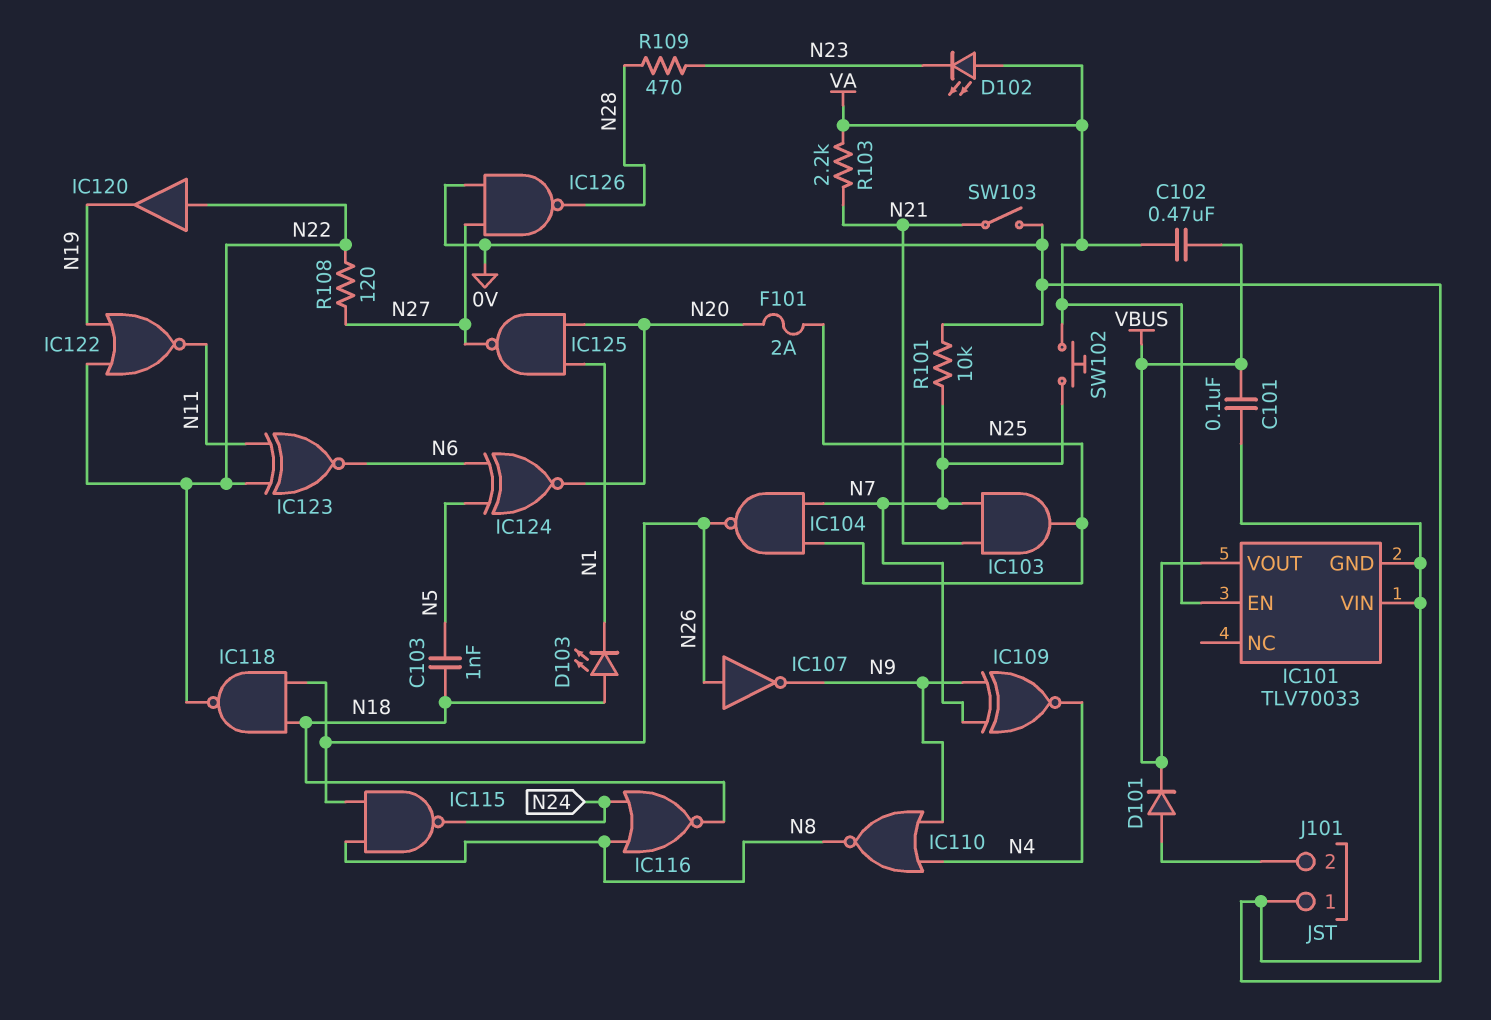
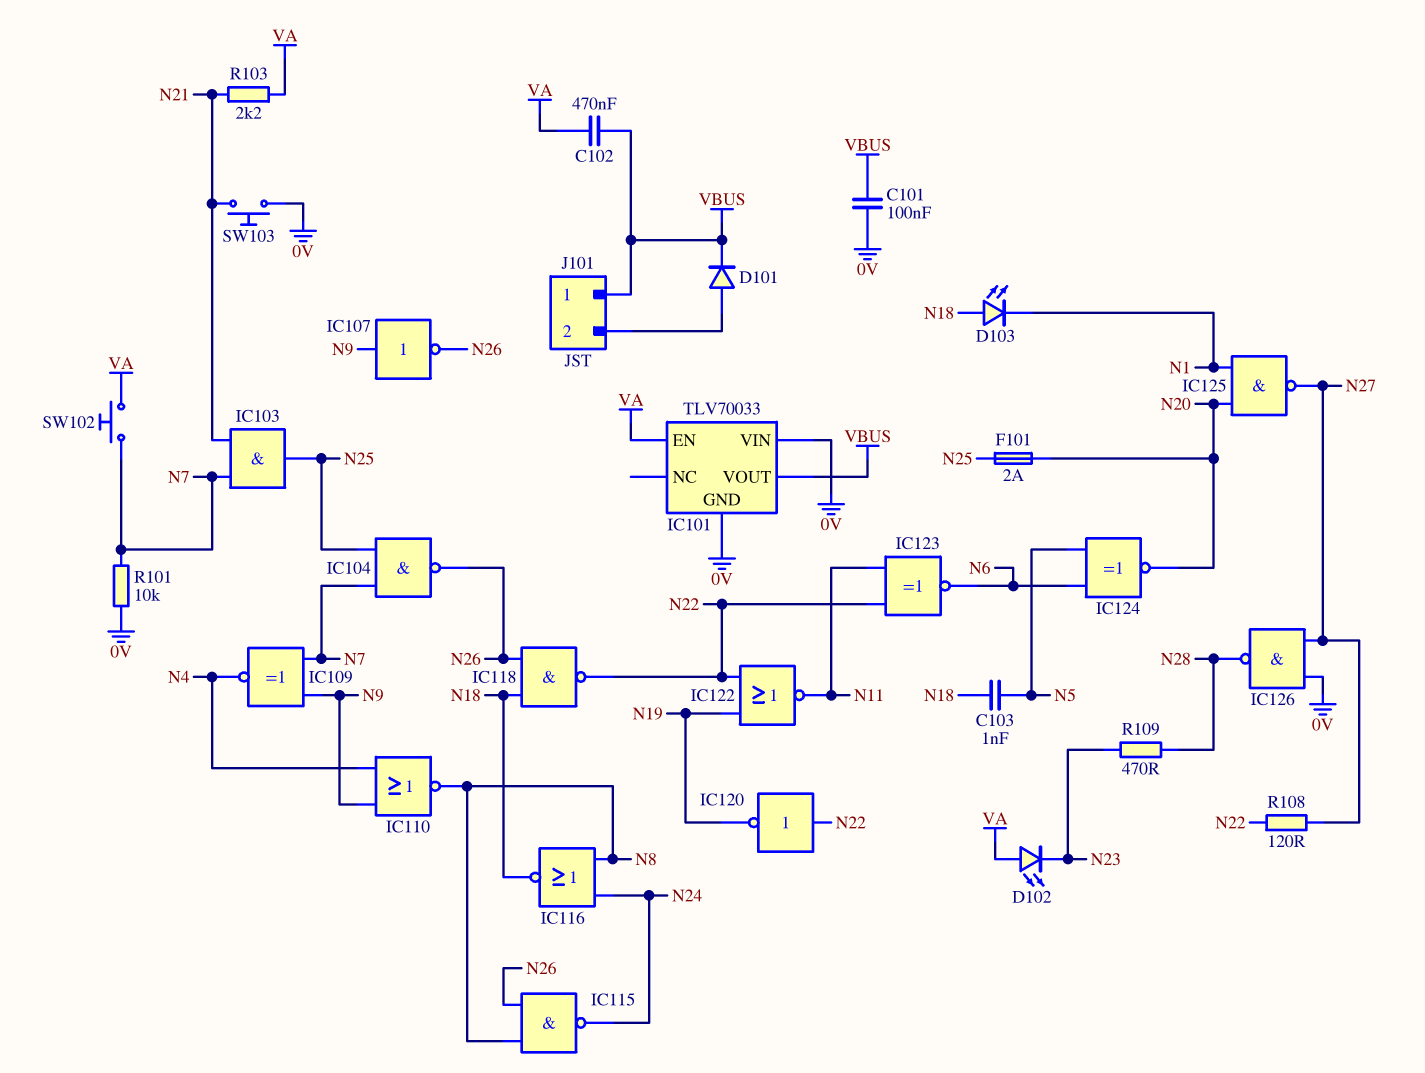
IC107: NOT (in N26, out N9) -> NOT (in N9, out N26)
IC120: buffer (in N22, out N19) -> NOT (in N22, out N19)
J101 pin 1: 0V -> VBUS
SW103: switch (0V, N21) -> button (0V, N21)

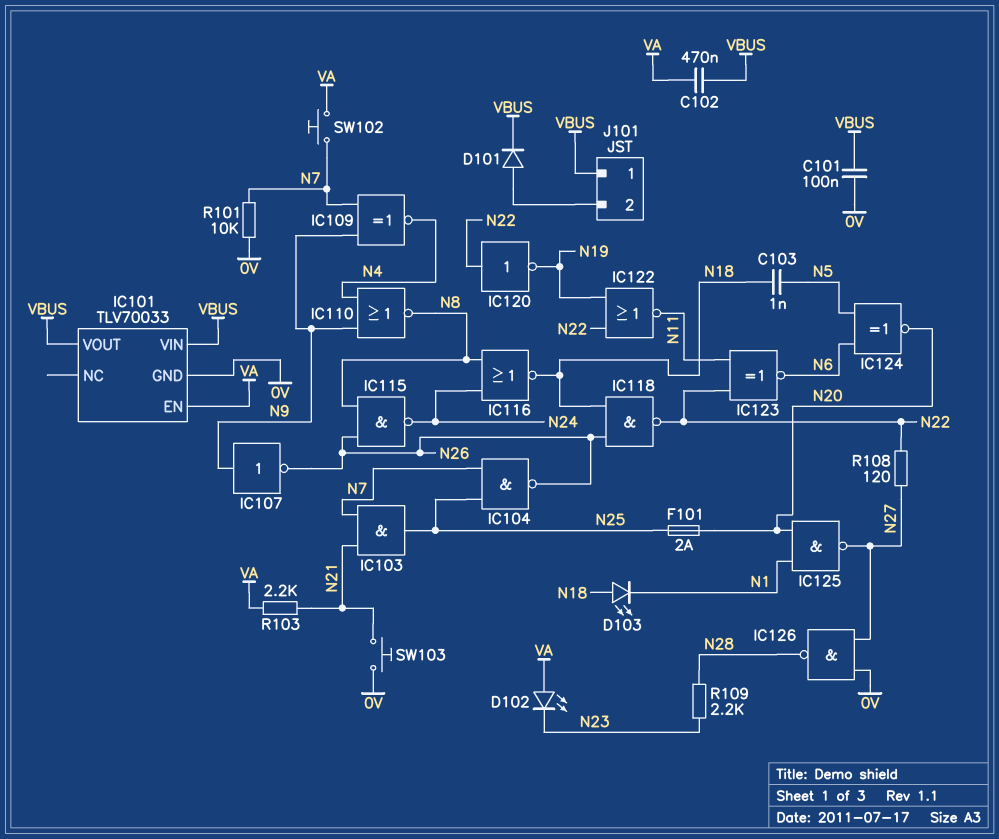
IC101 pin VIN: 0V -> VBUS
R109: 470 (N23, N28) -> 2.2k (N23, N28)

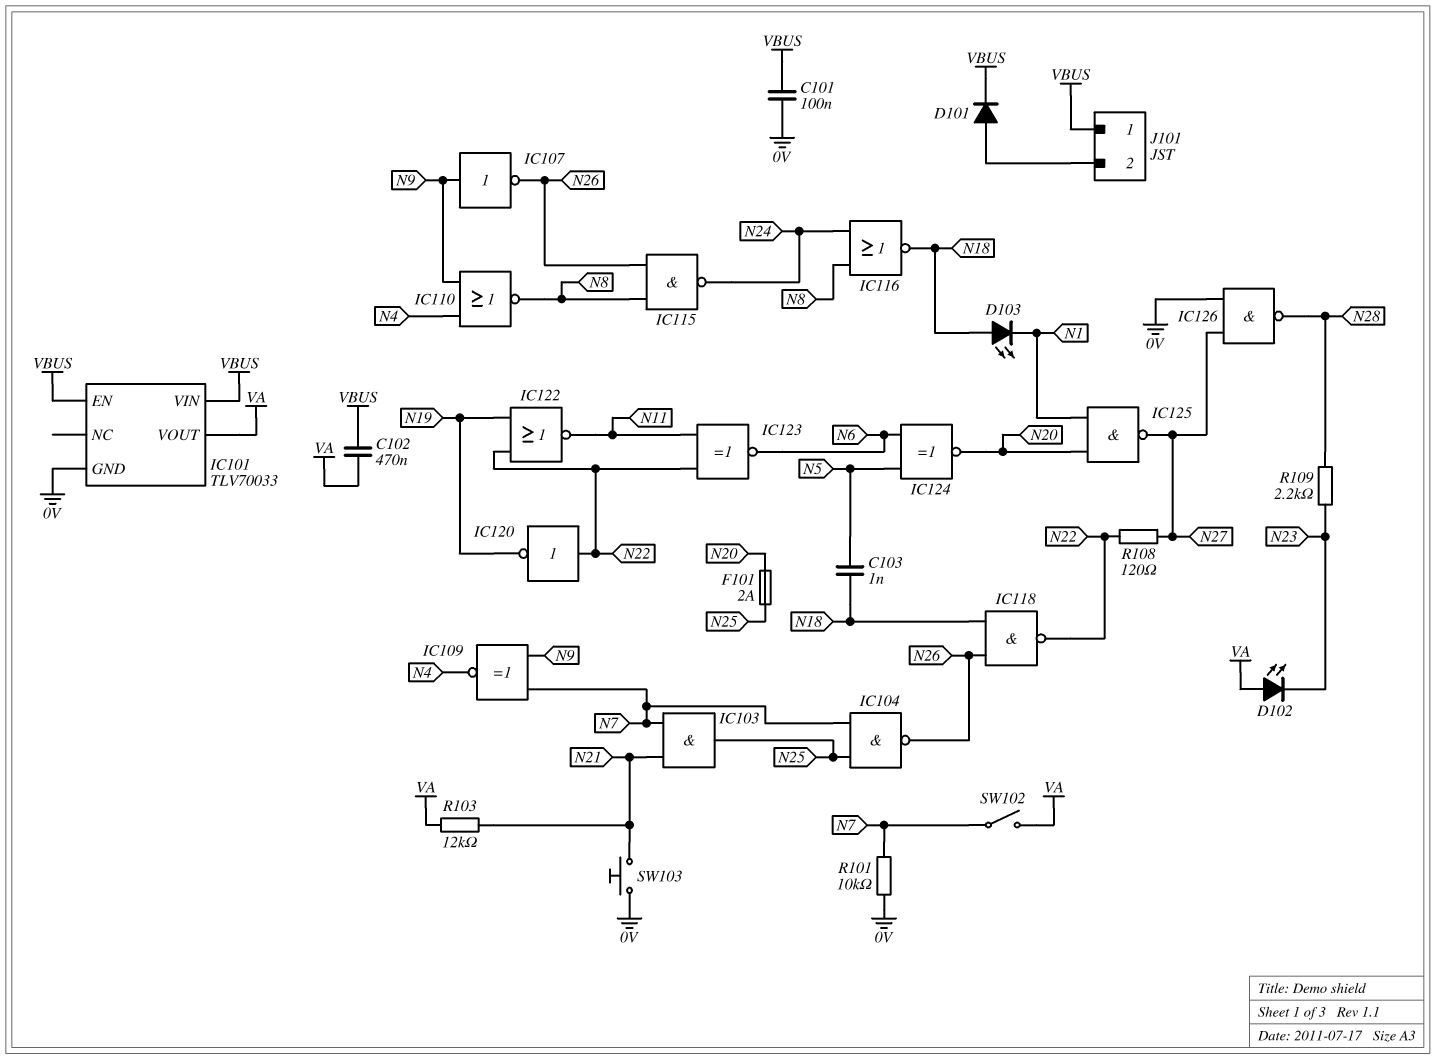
IC101 pin EN: VA -> VBUS
IC101 pin VOUT: VBUS -> VA
R103: 2.2k (N21, VA) -> 12k (N21, VA)
SW102: button (N7, VA) -> switch (N7, VA)

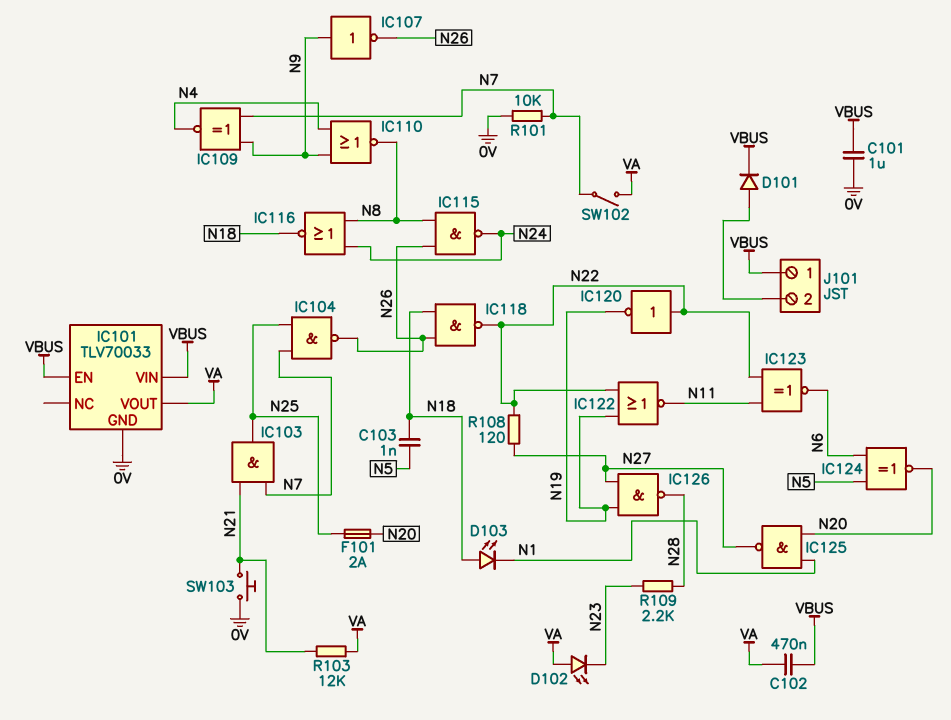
C101: 100nF (0V, VBUS) -> 1uF (0V, VBUS)
IC126: NAND (in 0V, in N27, out N28) -> NAND (in N19, in N27, out N28)

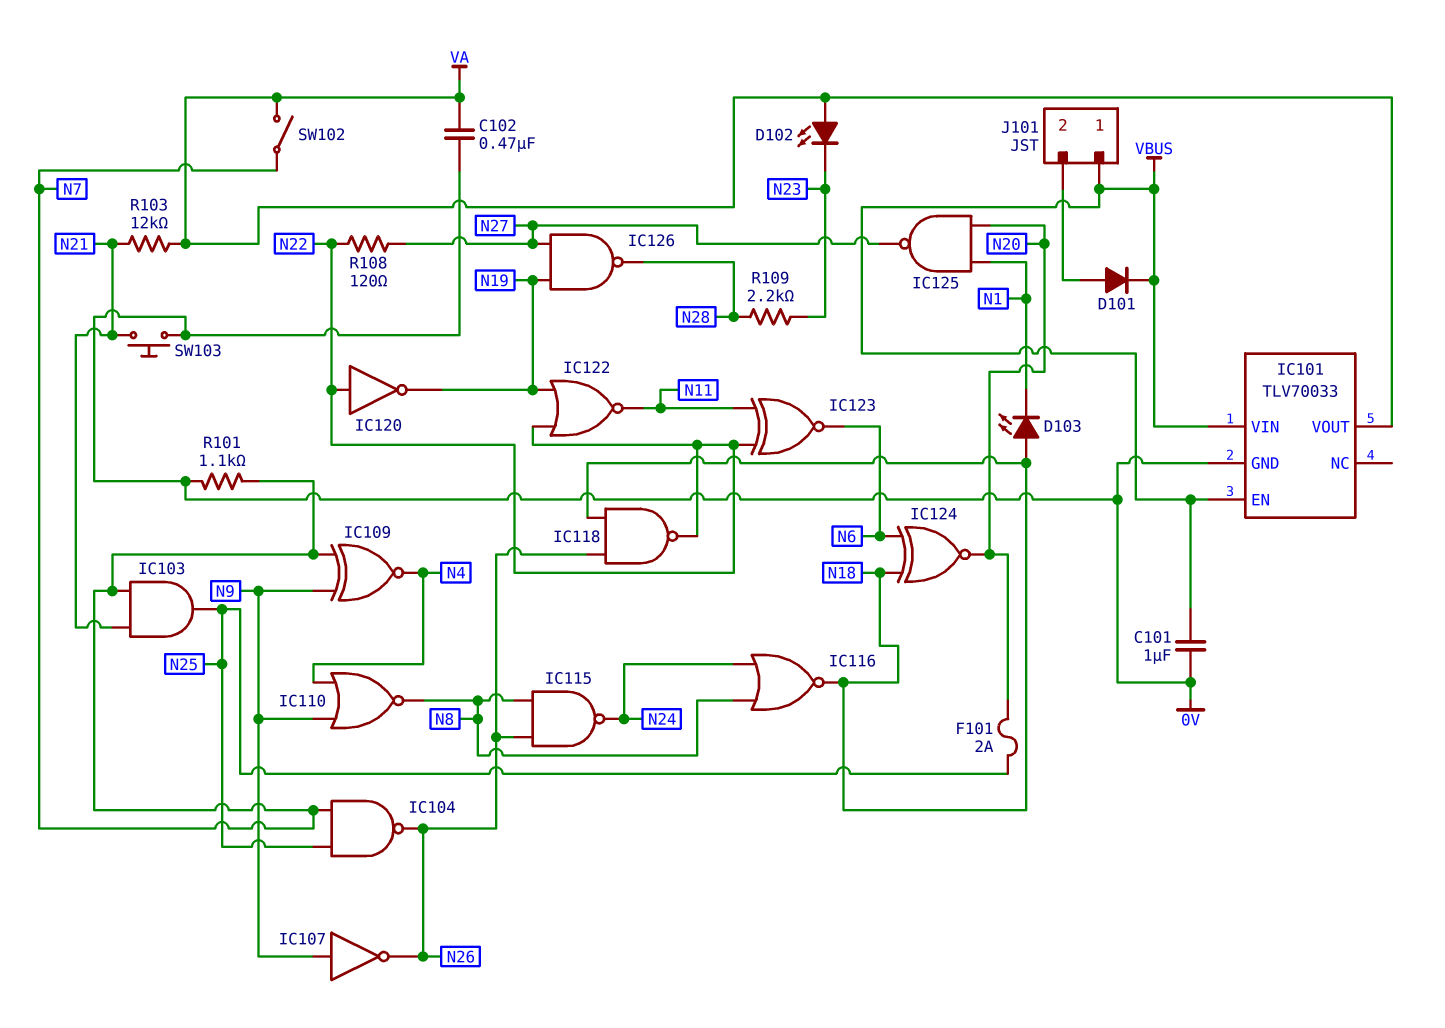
C102: 470nF (VA, VBUS) -> 470nF (0V, VA)
C103: 1nF (N5, N18) -> none
IC124: XNOR (in N5, in N6, out N20) -> XNOR (in N6, in N18, out N20)
R101: 10k (0V, N7) -> 1.1k (0V, N7)

